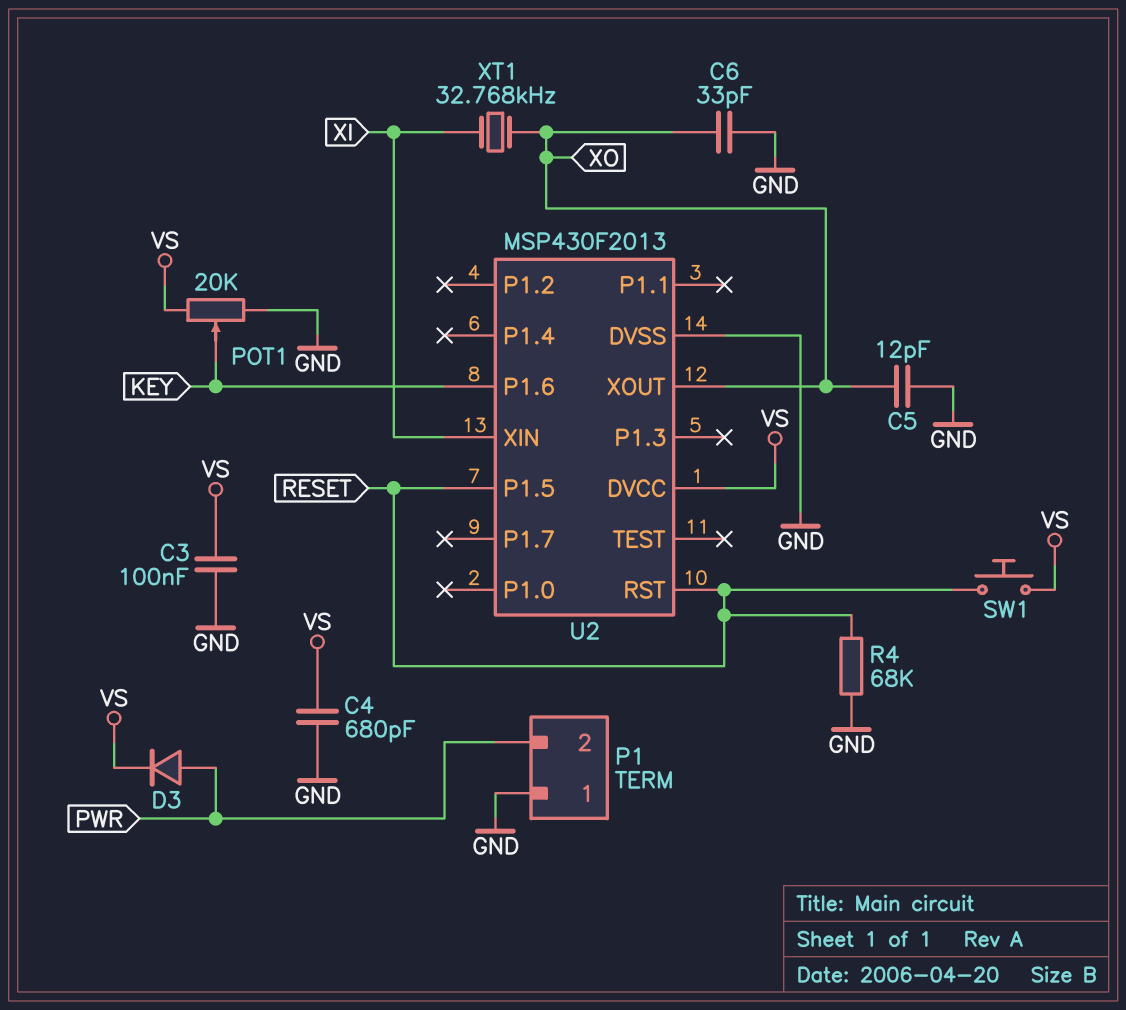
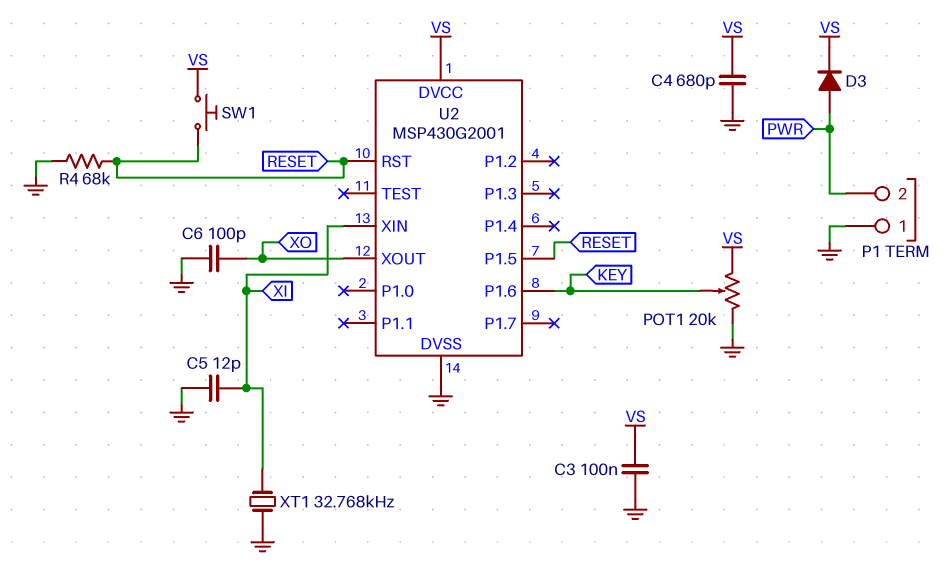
C5: 12pF (GND, XO) -> 12pF (GND, XI)
C6: 33pF (GND, XO) -> 100pF (GND, XO)
U2: MSP430F2013 -> MSP430G2001
XT1: 32.768kHz (XI, XO) -> 32.768kHz (GND, XI)

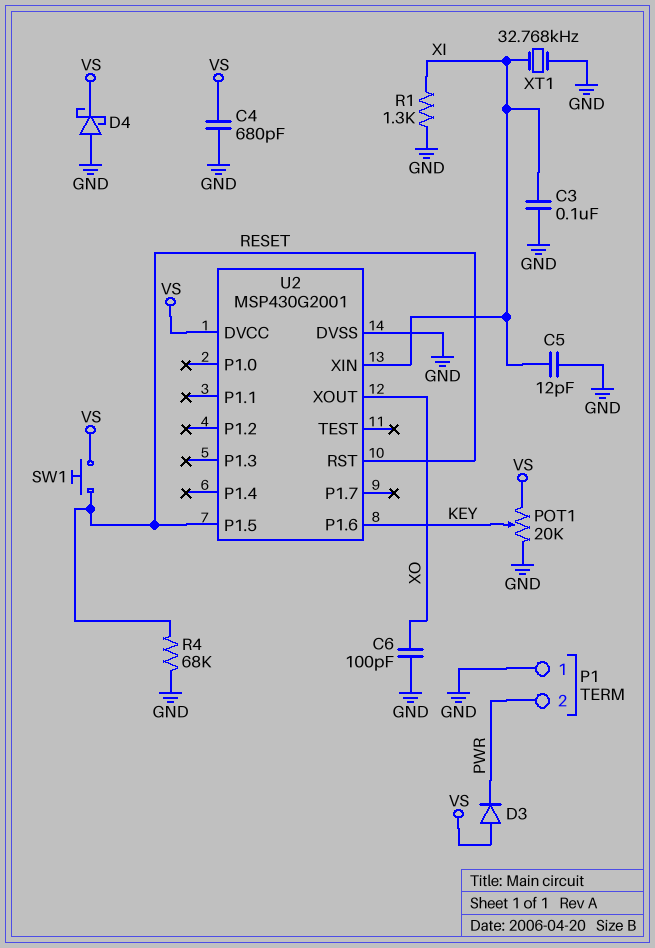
C3: 100nF (GND, VS) -> 100nF (GND, XI)
D3: diode (A PWR, K VS) -> diode (A VS, K PWR)
D4: none -> schottky (A GND, K VS)
R1: none -> 1.3k (GND, XI)

